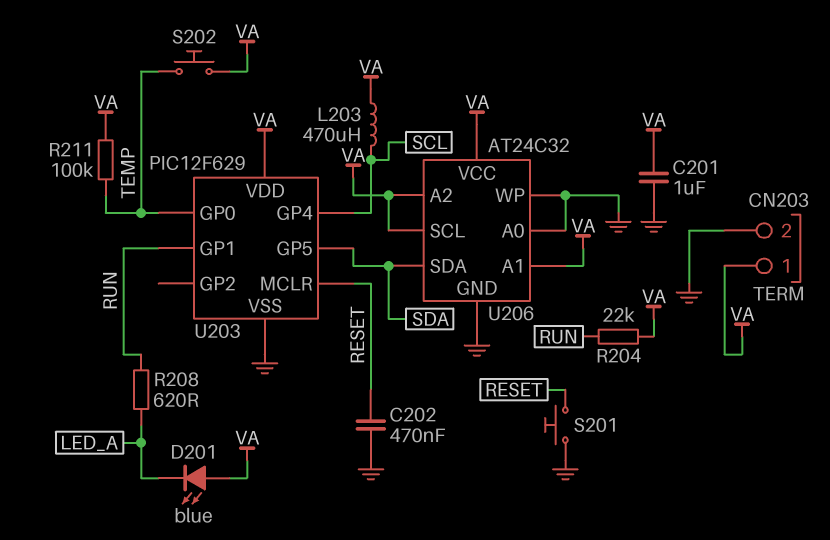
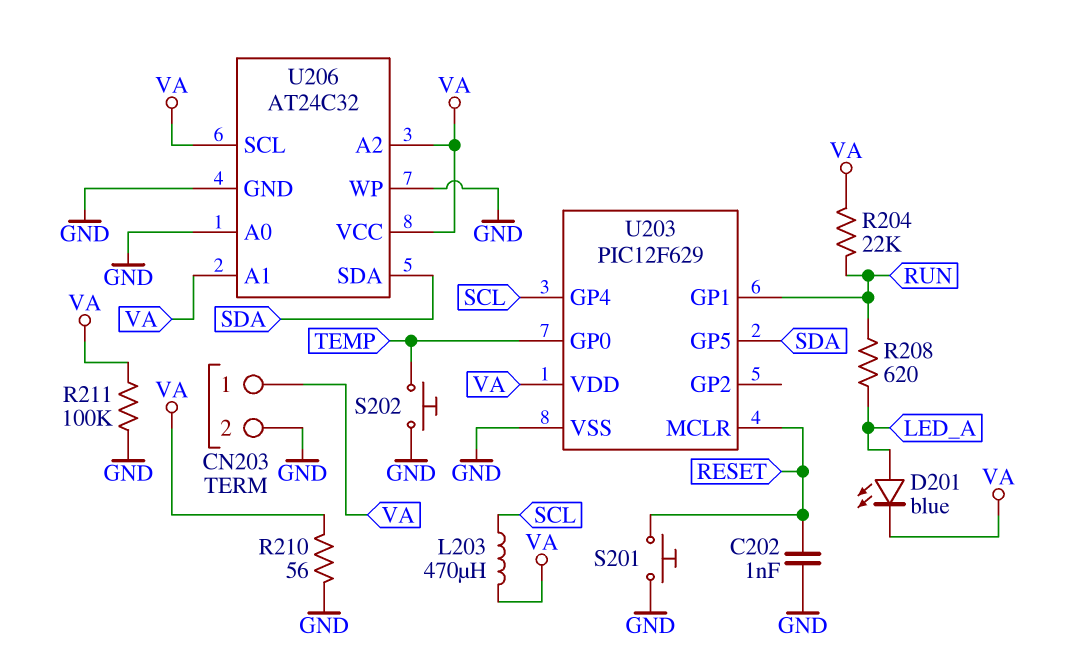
C201: 1uF (GND, VA) -> none
C202: 470nF (GND, RESET) -> 1nF (GND, RESET)
D201: LED blue (A VA, K LED_A) -> LED blue (A LED_A, K VA)
R210: none -> 56 (GND, VA)
R211: 100k (TEMP, VA) -> 100k (GND, VA)
S202: button (TEMP, VA) -> button (GND, TEMP)

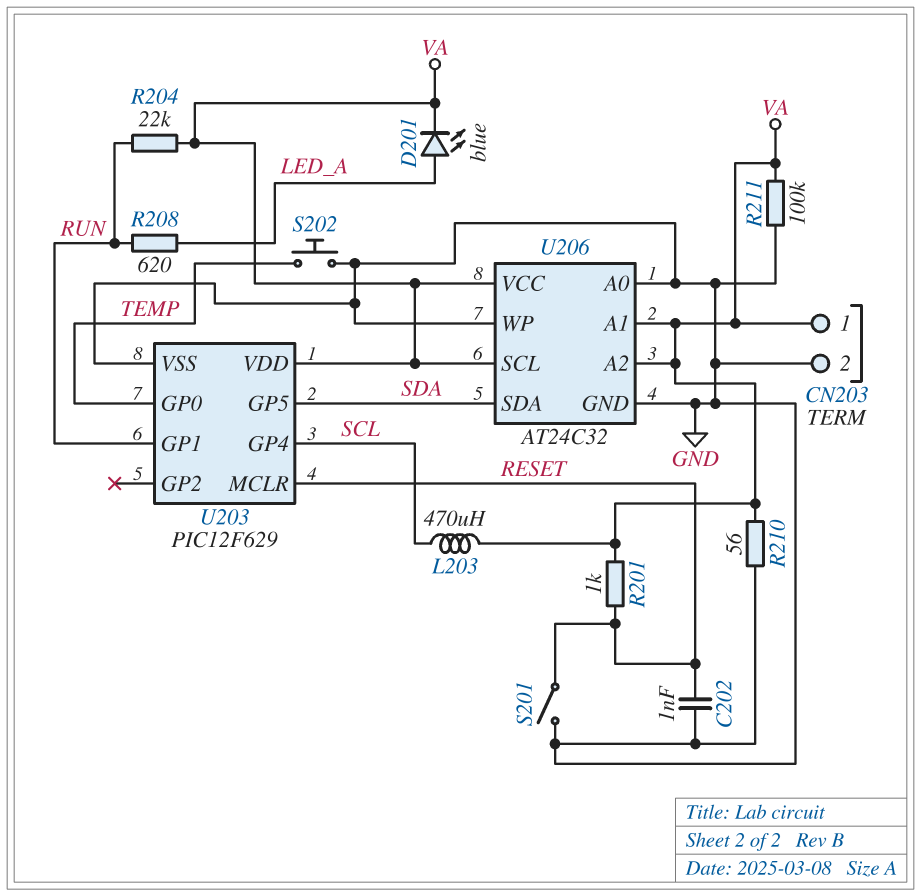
R201: none -> 1k (RESET, VA)
S201: button (GND, RESET) -> switch (GND, RESET)

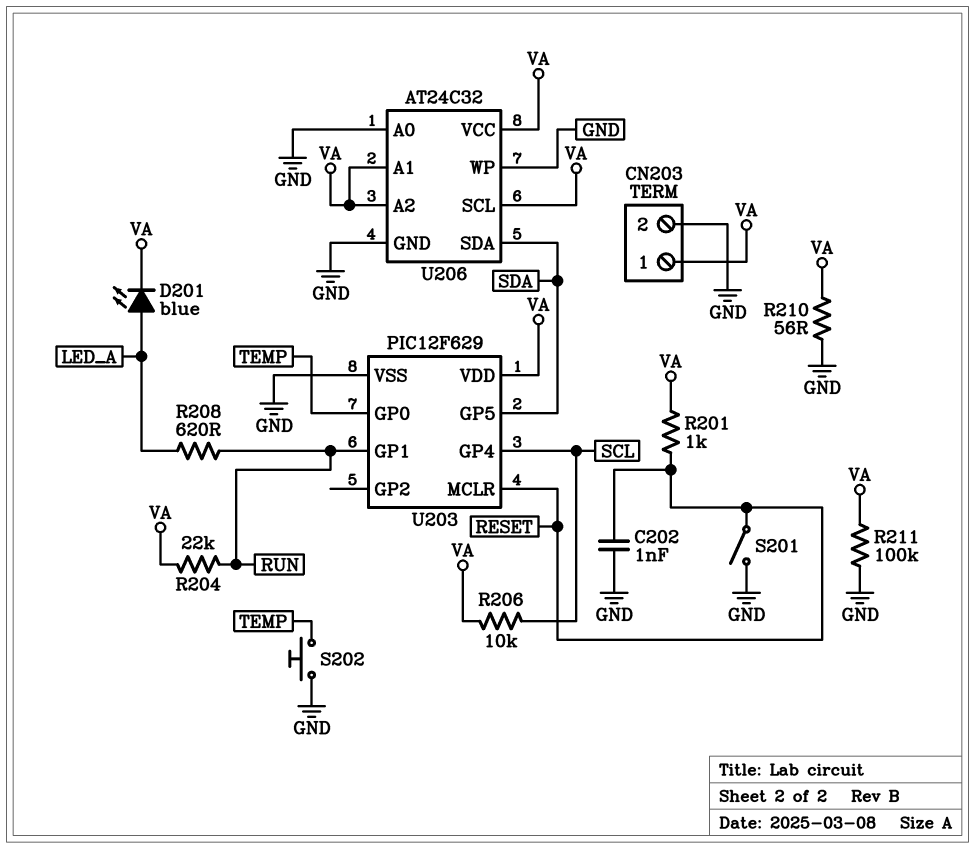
L203: 470uH (SCL, VA) -> none
R206: none -> 10k (SCL, VA)

